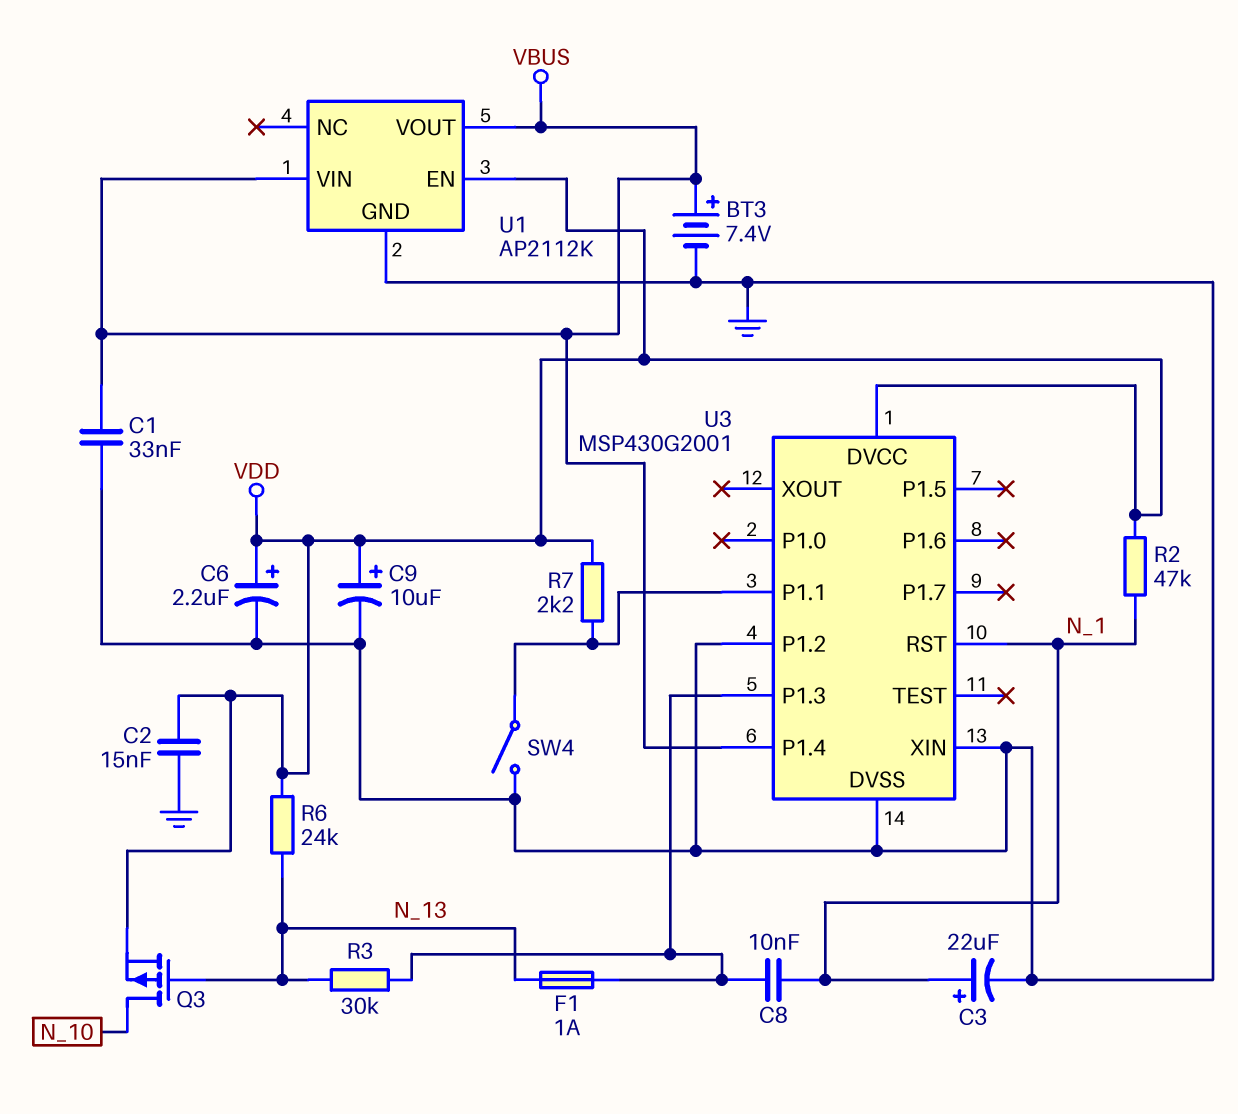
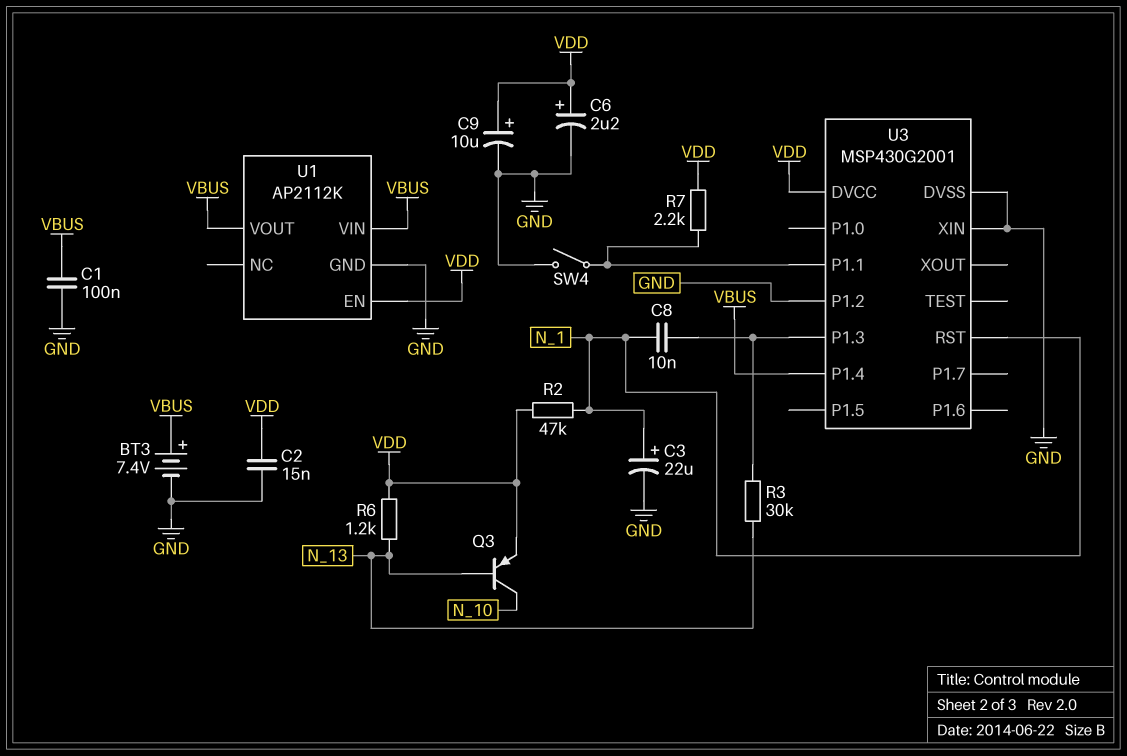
C1: 33nF (GND, VBUS) -> 100nF (GND, VBUS)
F1: 1A (N_13, U3/P1.3) -> none
Q3: PMOS (G N_13, D N_10, S VDD) -> PNP (B N_13, C N_10, E VDD)
R6: 24k (N_13, VDD) -> 1.2k (N_13, VDD)

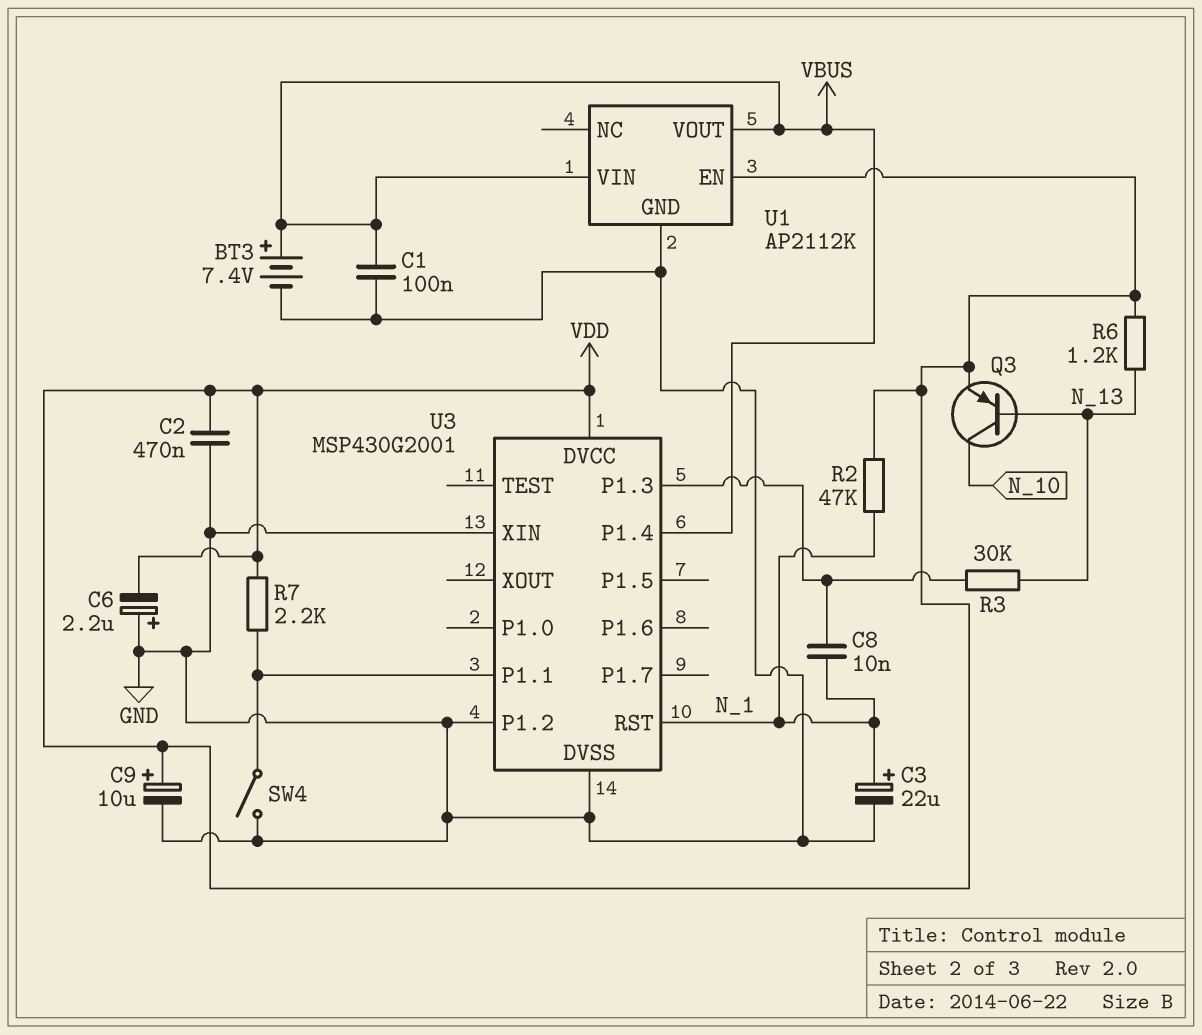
C2: 15nF (GND, VDD) -> 470nF (GND, VDD)
C6: 2.2uF (plus VDD, minus GND) -> 2.2uF (plus GND, minus VDD)

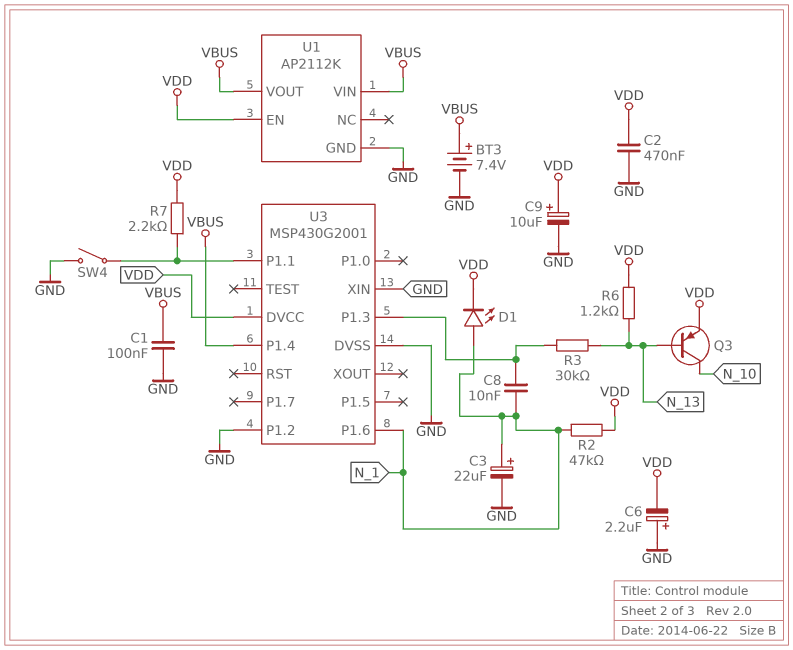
D1: none -> LED (A N_1, K VDD)
U3 pin P1.6: none -> N_1
U3 pin RST: N_1 -> none

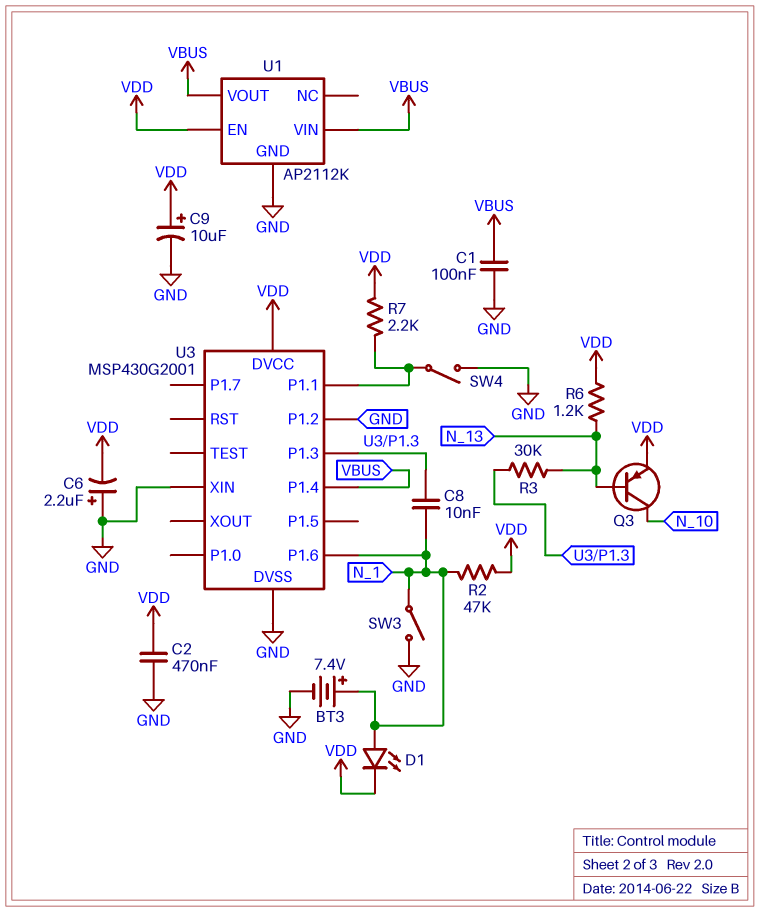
BT3: 7.4V (plus VBUS, minus GND) -> 7.4V (plus N_1, minus GND)
C3: 22uF (plus N_1, minus GND) -> none
SW3: none -> switch (GND, N_1)

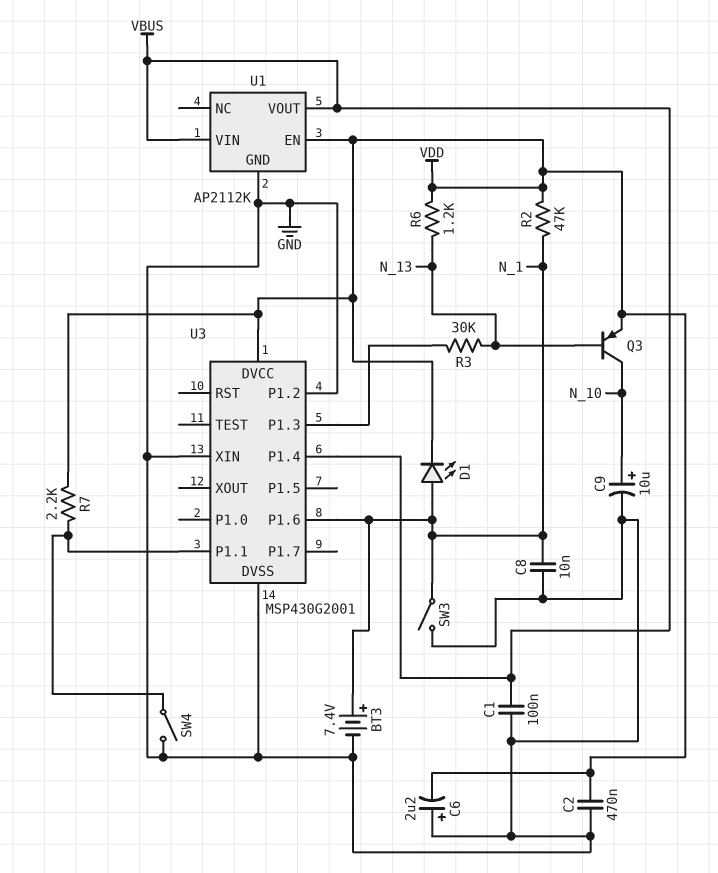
C8: 10nF (N_1, U3/P1.3) -> 10nF (GND, N_1)
C9: 10uF (plus VDD, minus GND) -> 10uF (plus N_10, minus GND)

